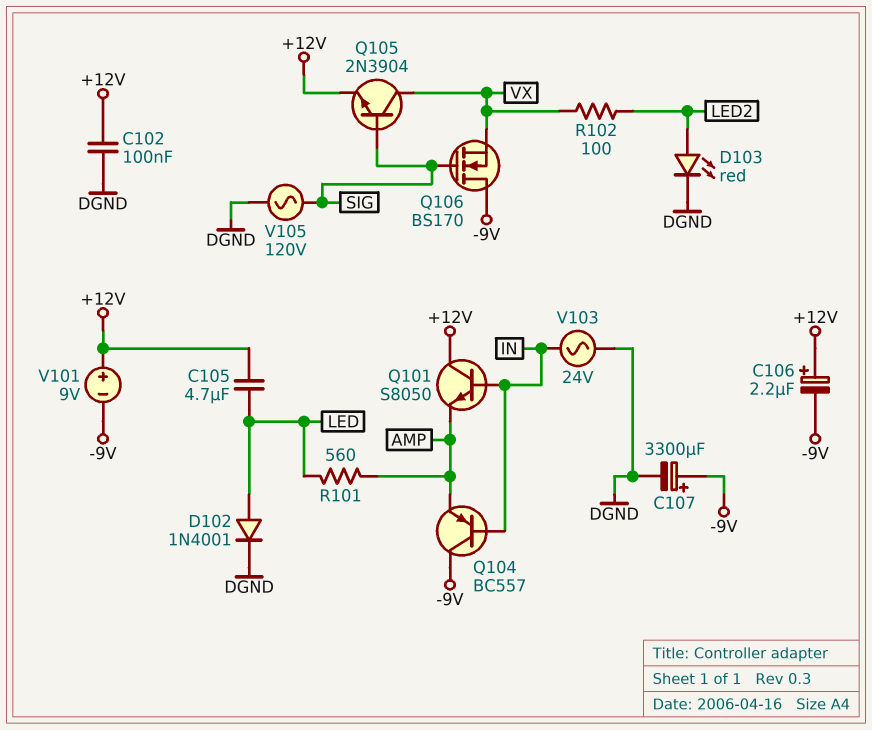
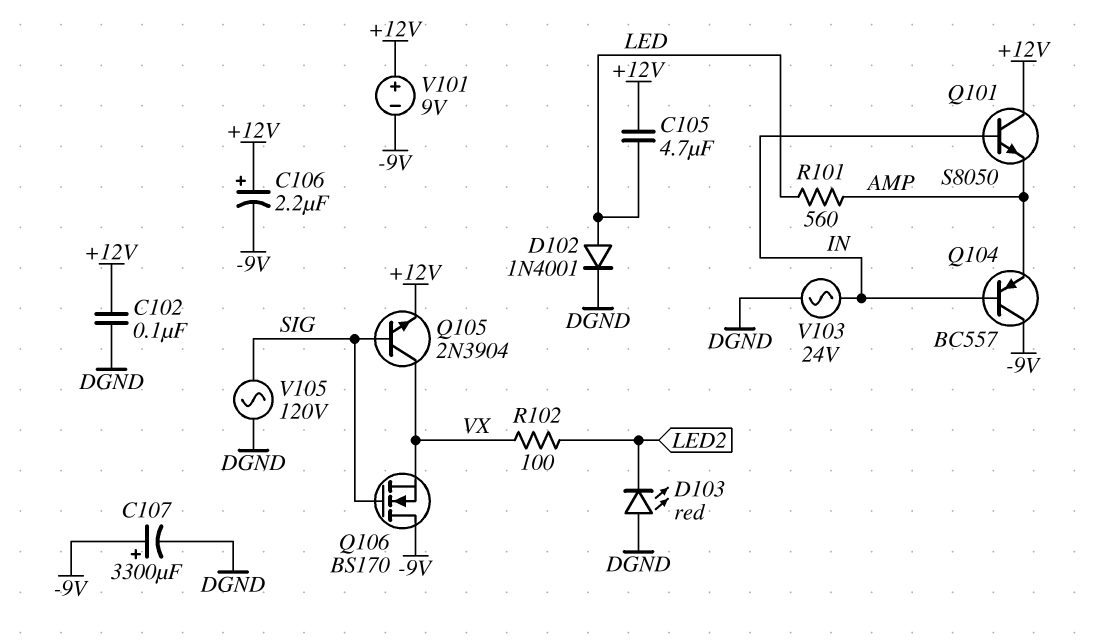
D103: LED red (A LED2, K DGND) -> LED red (A DGND, K LED2)

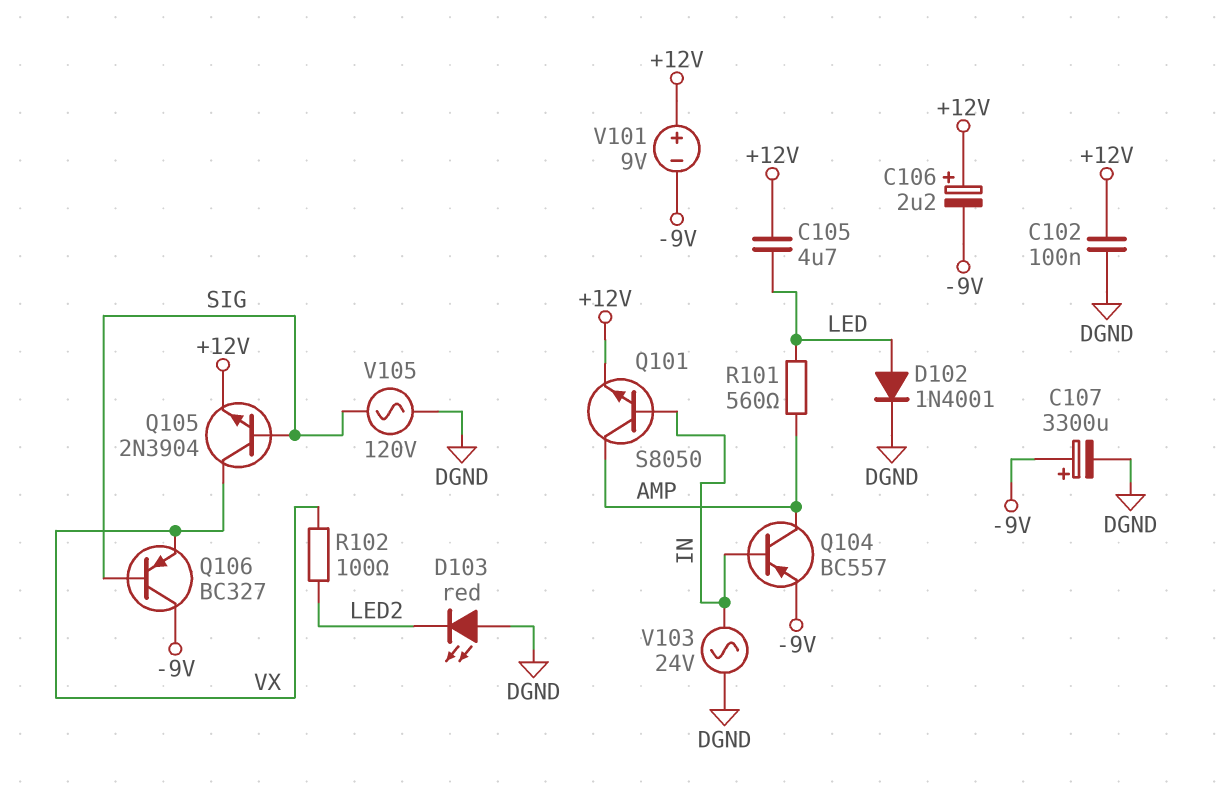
Q101: NPN S8050 (B IN, C +12V, E AMP) -> NPN S8050 (B IN, C AMP, E +12V)
Q104: PNP BC557 (B IN, C -9V, E AMP) -> PNP BC557 (B IN, C AMP, E -9V)
Q106: NMOS BS170 (G SIG, D -9V, S VX) -> PNP BC327 (B SIG, C -9V, E VX)

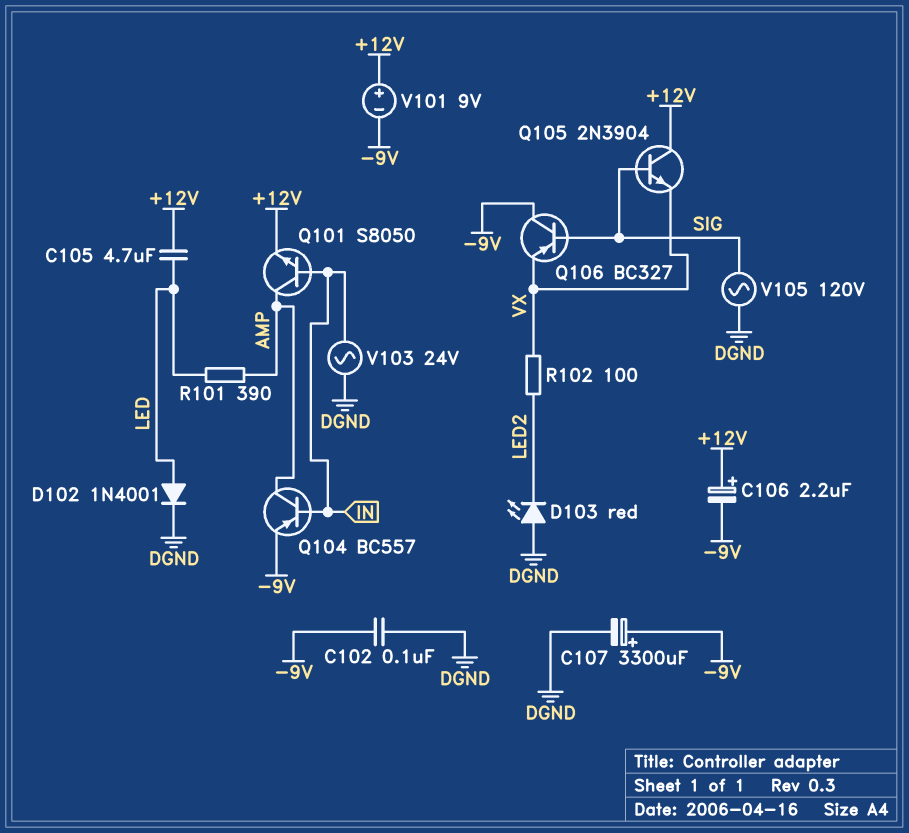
C102: 100nF (+12V, DGND) -> 100nF (-9V, DGND)
Q105: NPN 2N3904 (B SIG, C VX, E +12V) -> NPN 2N3904 (B SIG, C +12V, E VX)
R101: 560 (AMP, LED) -> 390 (AMP, LED)

